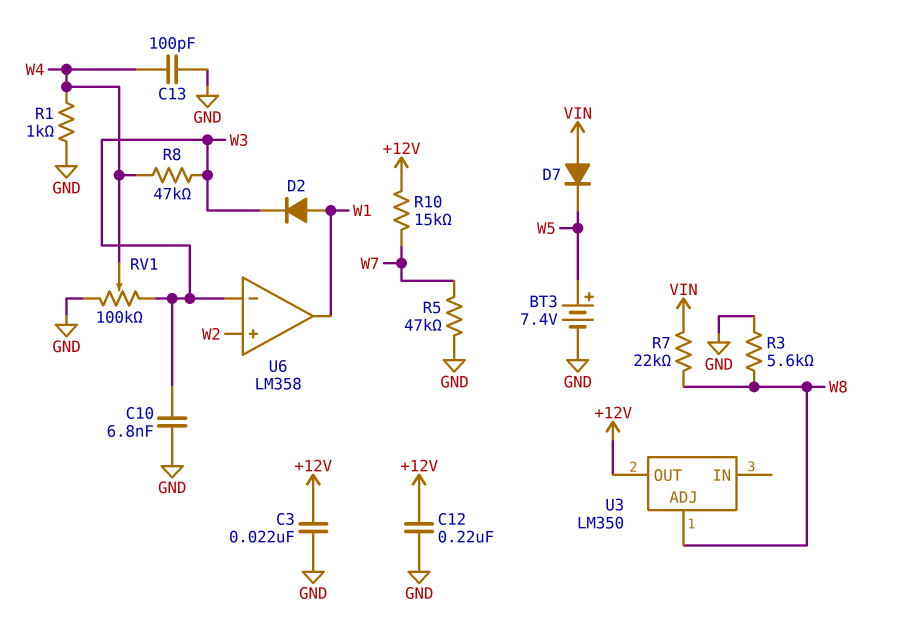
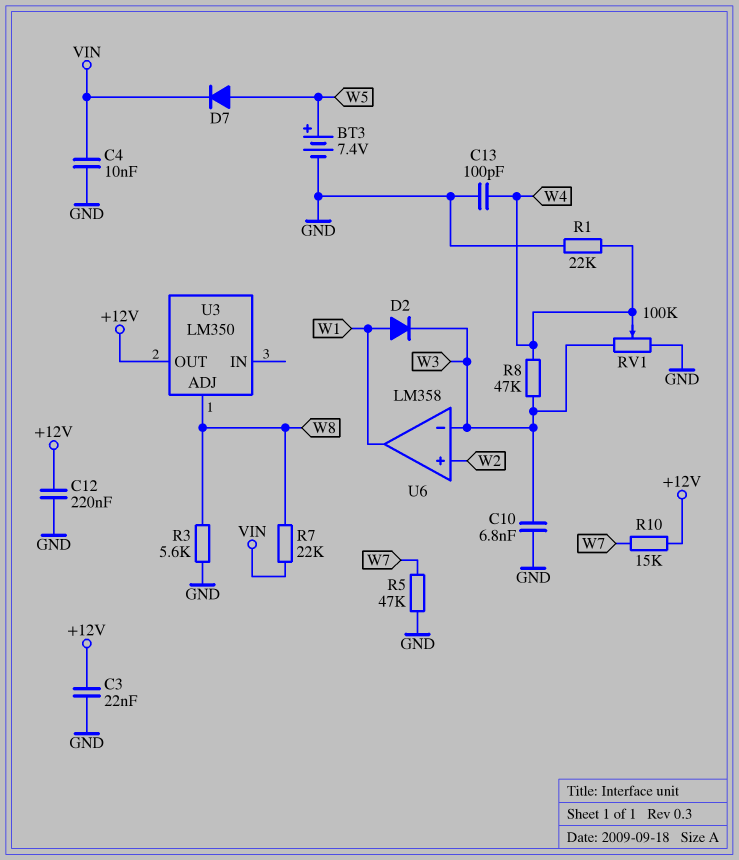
C4: none -> 10nF (GND, VIN)
D7: diode (A VIN, K W5) -> diode (A W5, K VIN)
R1: 1k (GND, W4) -> 22k (GND, W4)

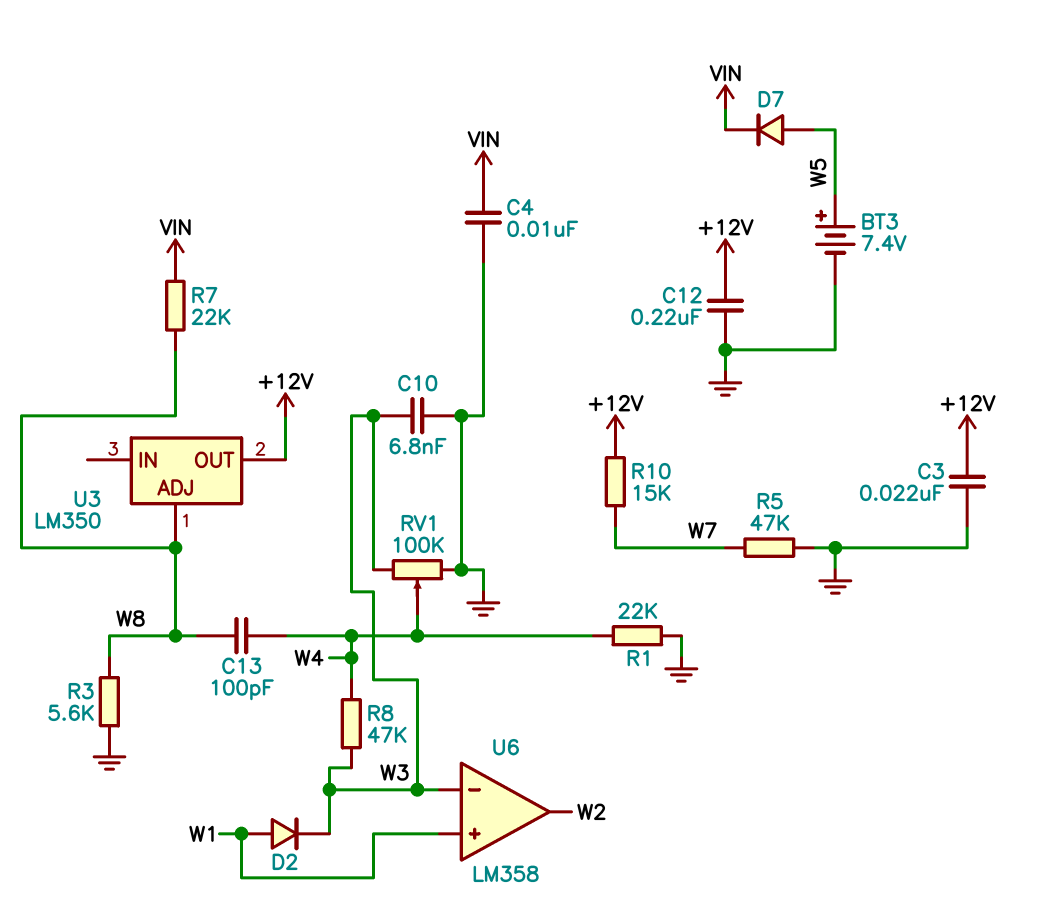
C13: 100pF (GND, W4) -> 100pF (W4, W8)
U6 pin in+: W2 -> W1
U6 pin out: W1 -> W2

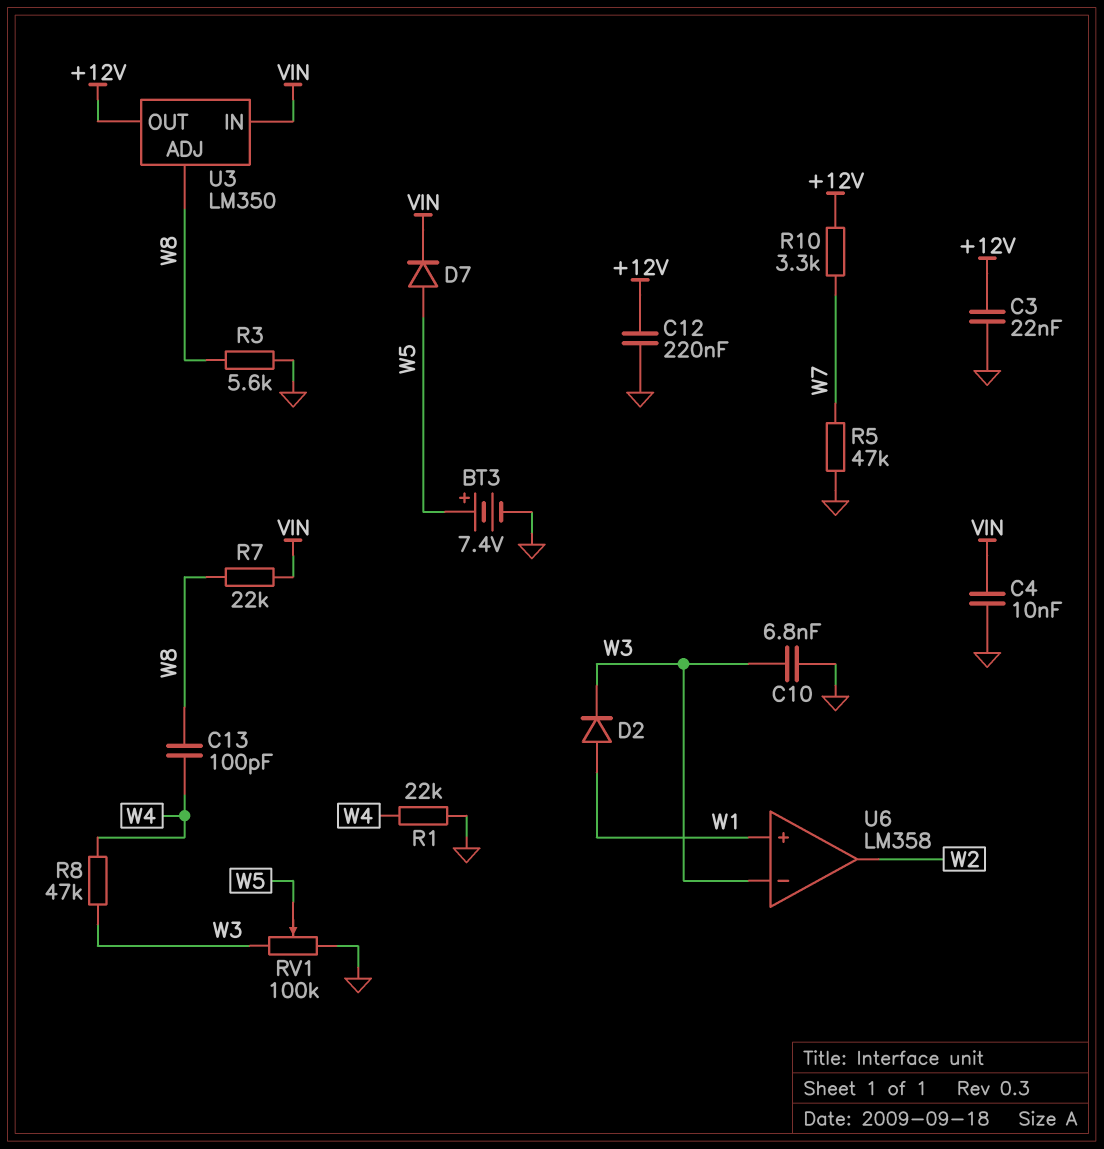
R10: 15k (+12V, W7) -> 3.3k (+12V, W7)
RV1: 100k (GND, W3, wiper W4) -> 100k (GND, W3, wiper W5)
U3 pin IN: none -> VIN

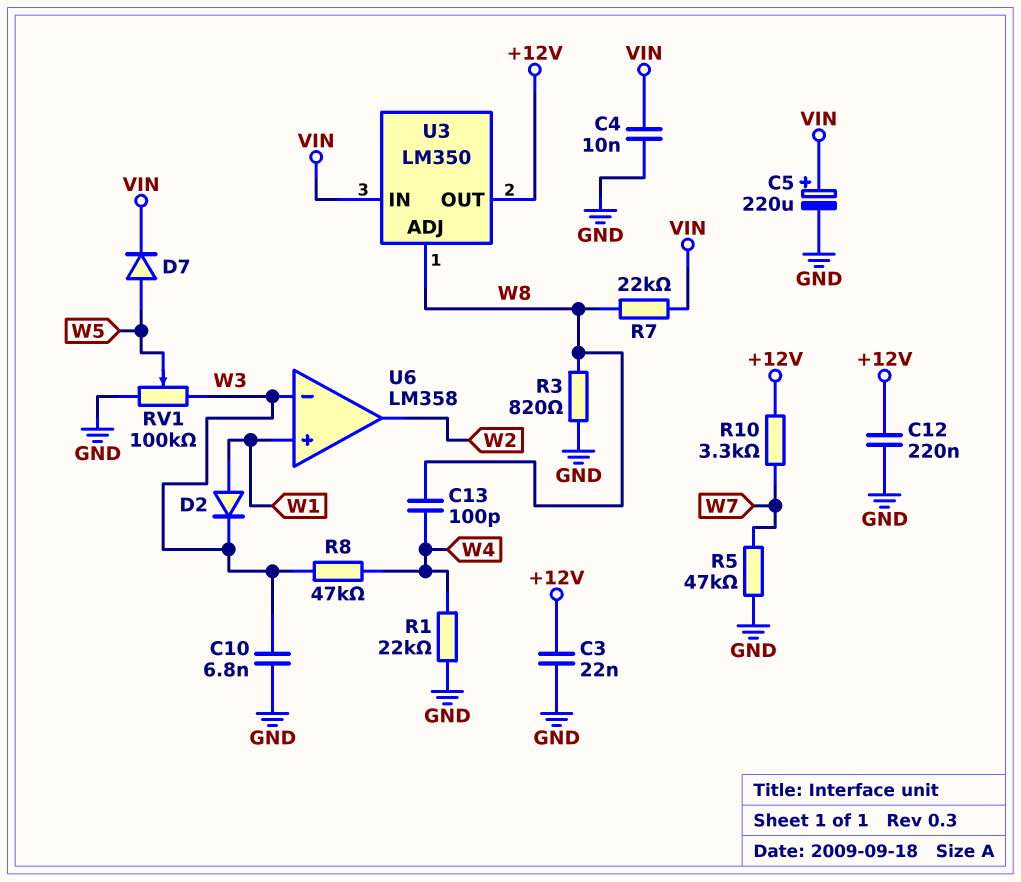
BT3: 7.4V (plus W5, minus GND) -> none
C5: none -> 220uF (plus VIN, minus GND)
R3: 5.6k (GND, W8) -> 820 (GND, W8)

